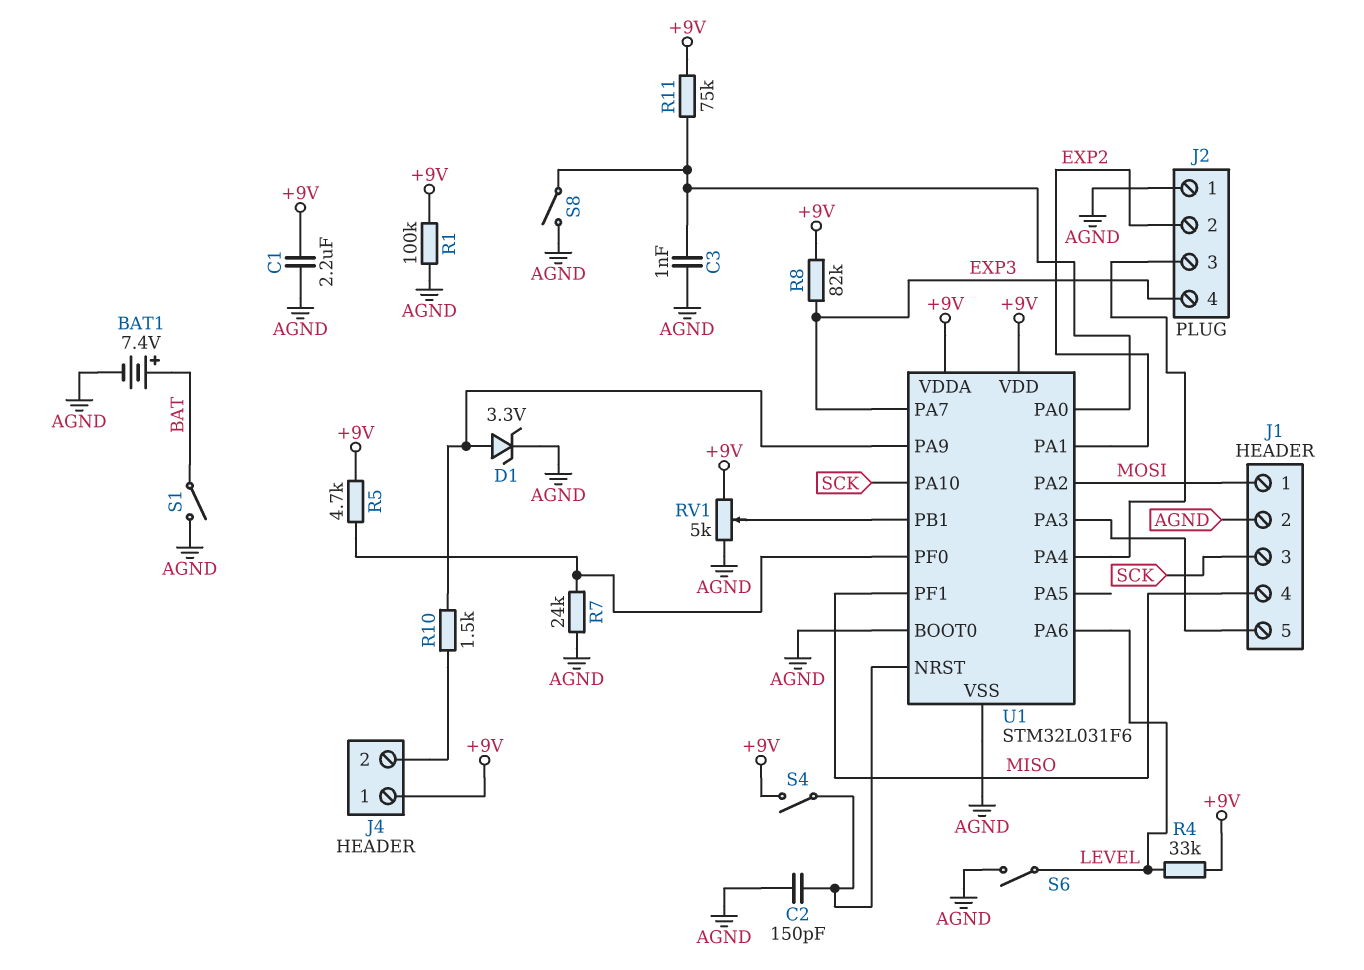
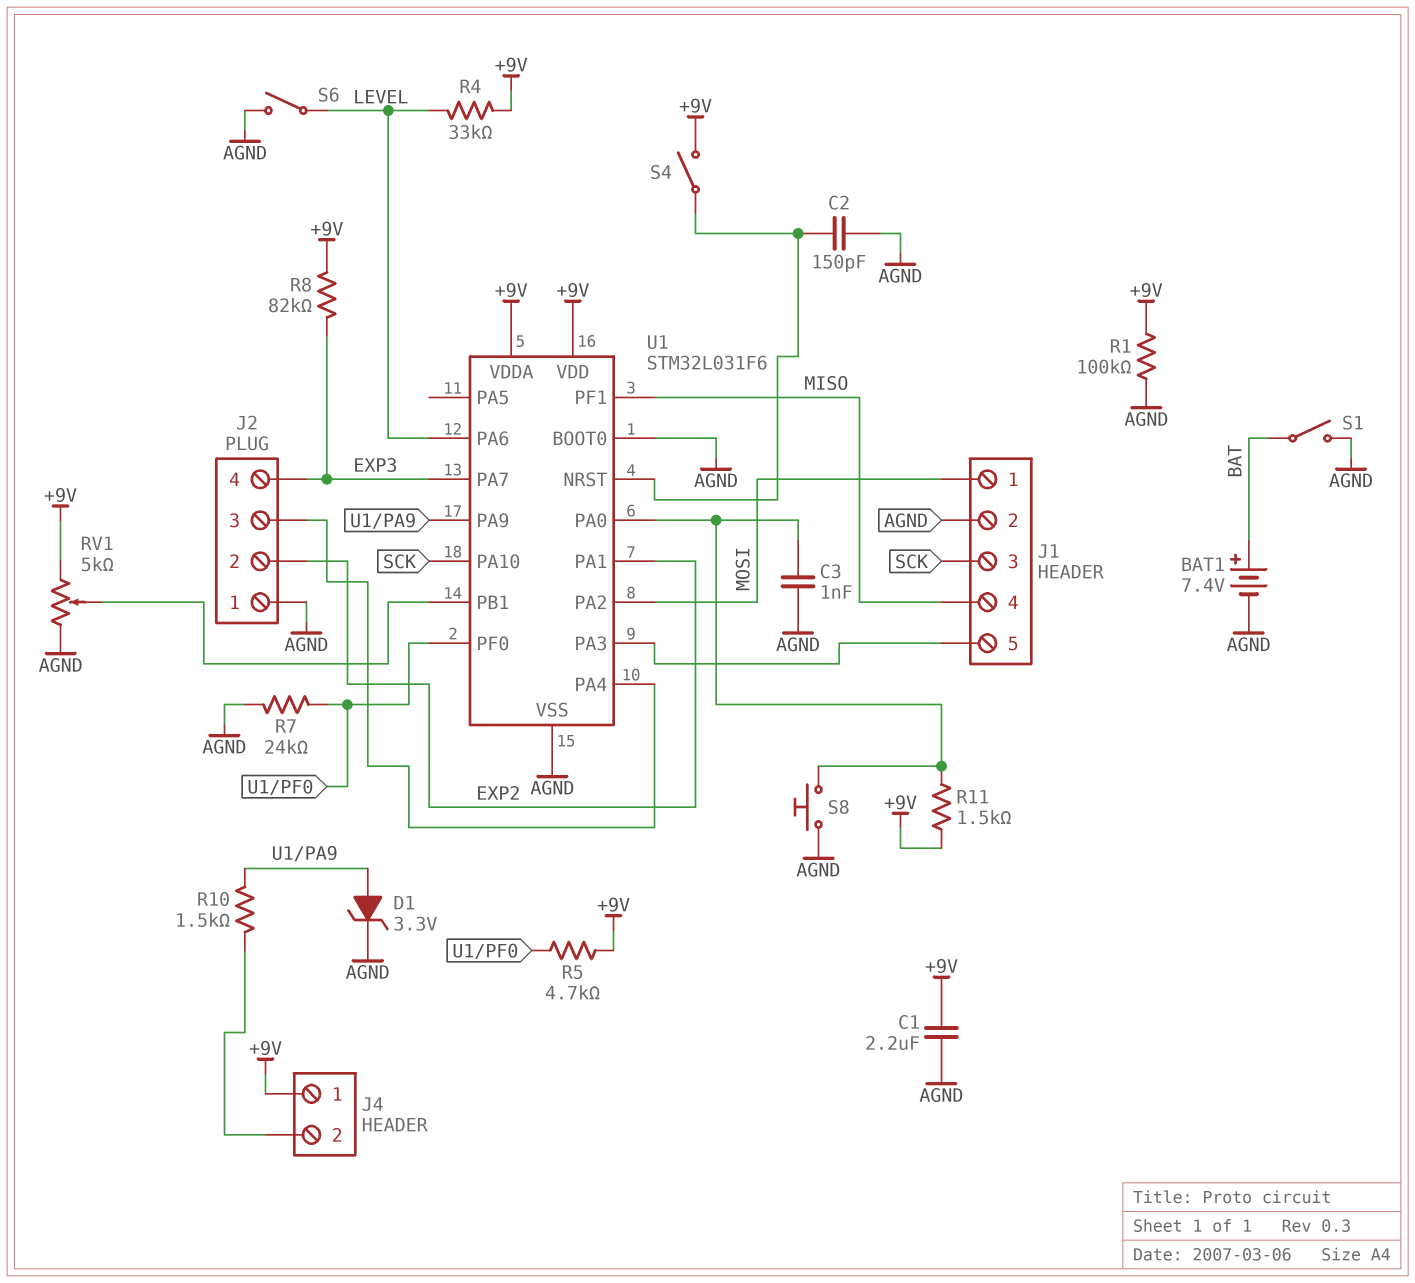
R11: 75k (+9V, U1/PA0) -> 1.5k (+9V, U1/PA0)
S8: switch (AGND, U1/PA0) -> button (AGND, U1/PA0)

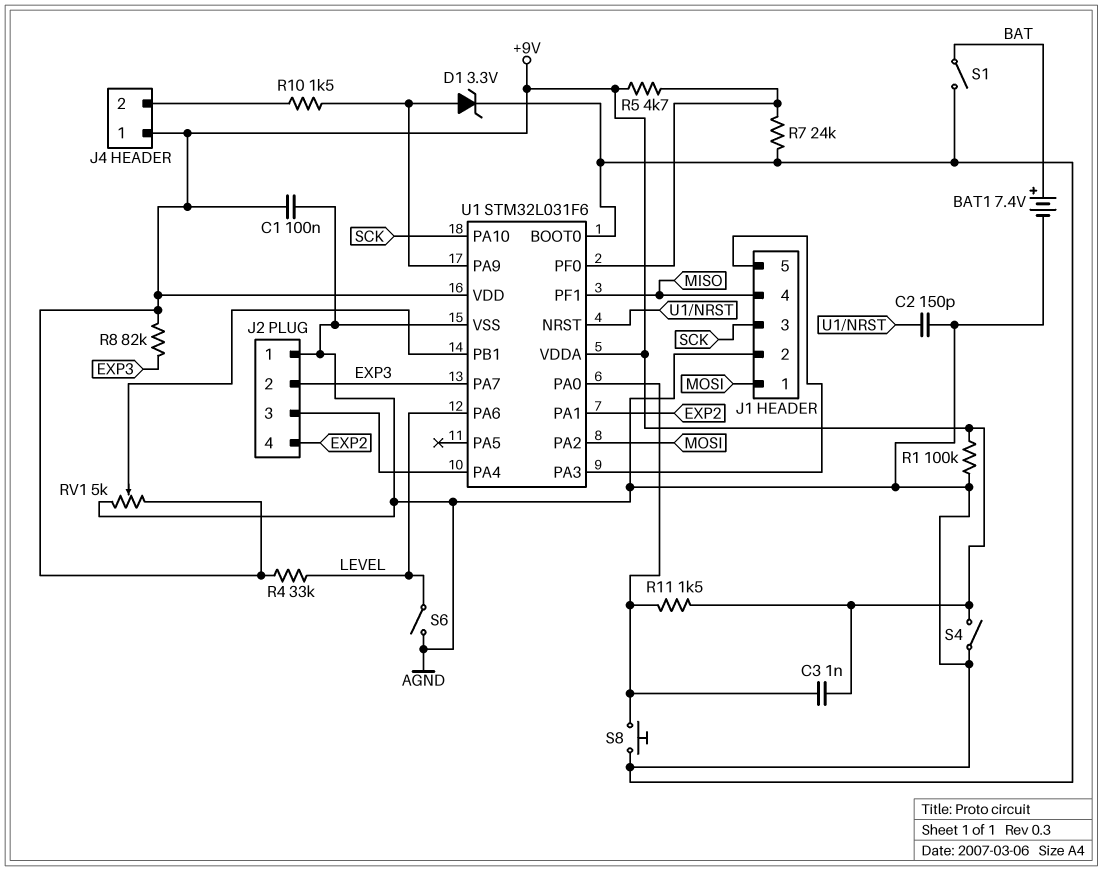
C1: 2.2uF (+9V, AGND) -> 100nF (+9V, AGND)
C3: 1nF (AGND, U1/PA0) -> 1nF (+9V, U1/PA0)
J2 pin 2: EXP2 -> EXP3
J2 pin 4: EXP3 -> EXP2
S4: switch (+9V, U1/NRST) -> switch (+9V, AGND)

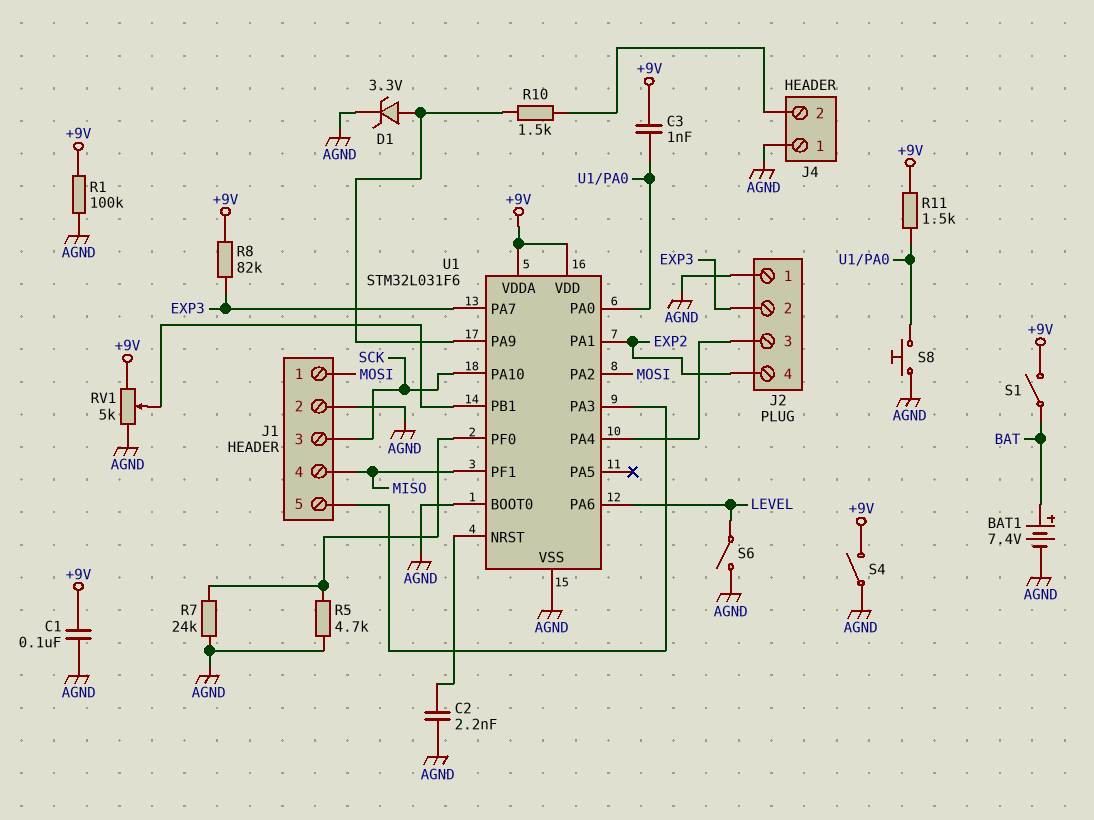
C2: 150pF (AGND, U1/NRST) -> 2.2nF (AGND, U1/NRST)
J4 pin 1: +9V -> AGND
R4: 33k (+9V, LEVEL) -> none
R5: 4.7k (+9V, U1/PF0) -> 4.7k (AGND, U1/PF0)
S1: switch (AGND, BAT) -> switch (+9V, BAT)

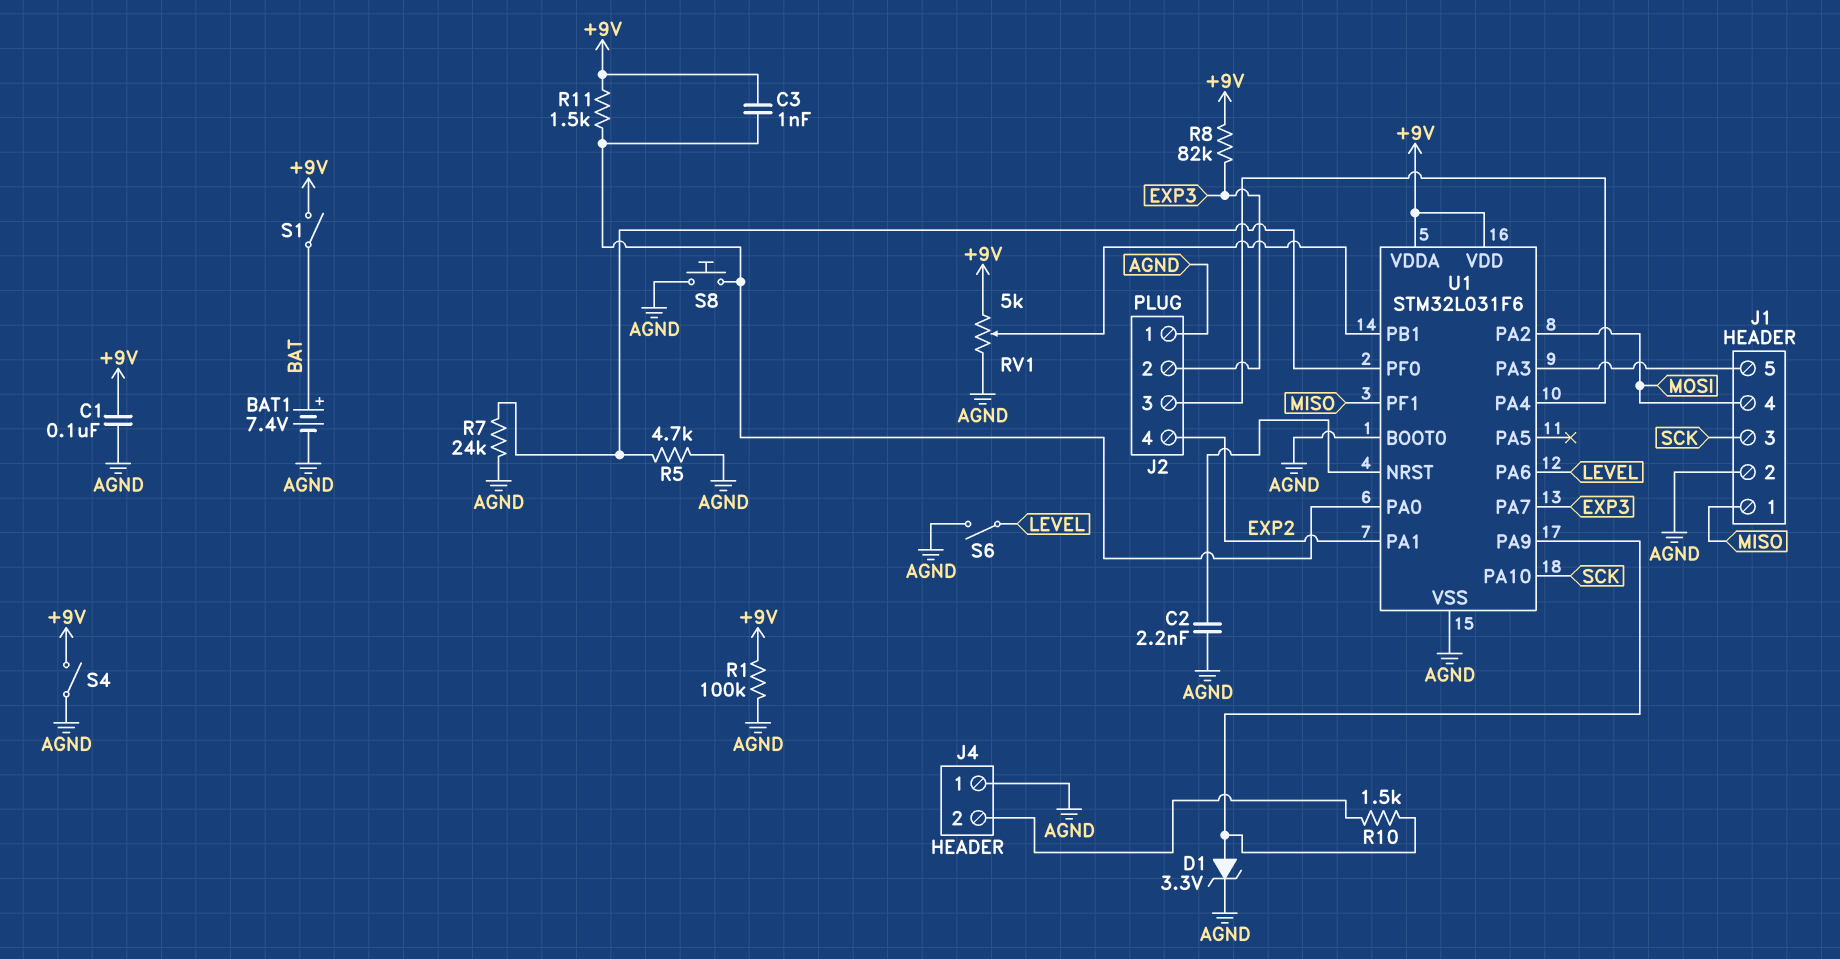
J1 pin 1: MOSI -> MISO
J1 pin 4: MISO -> MOSI

